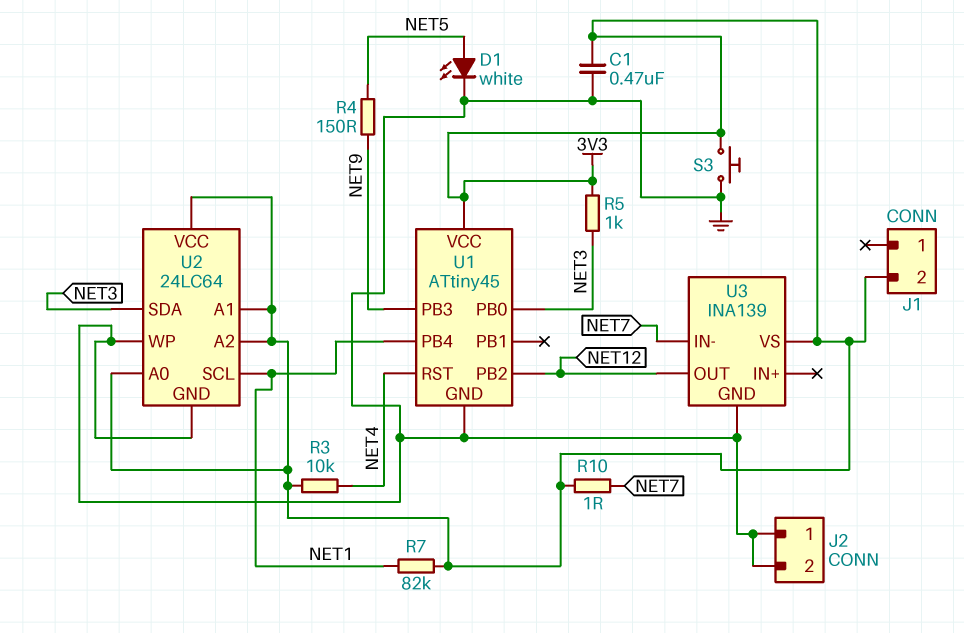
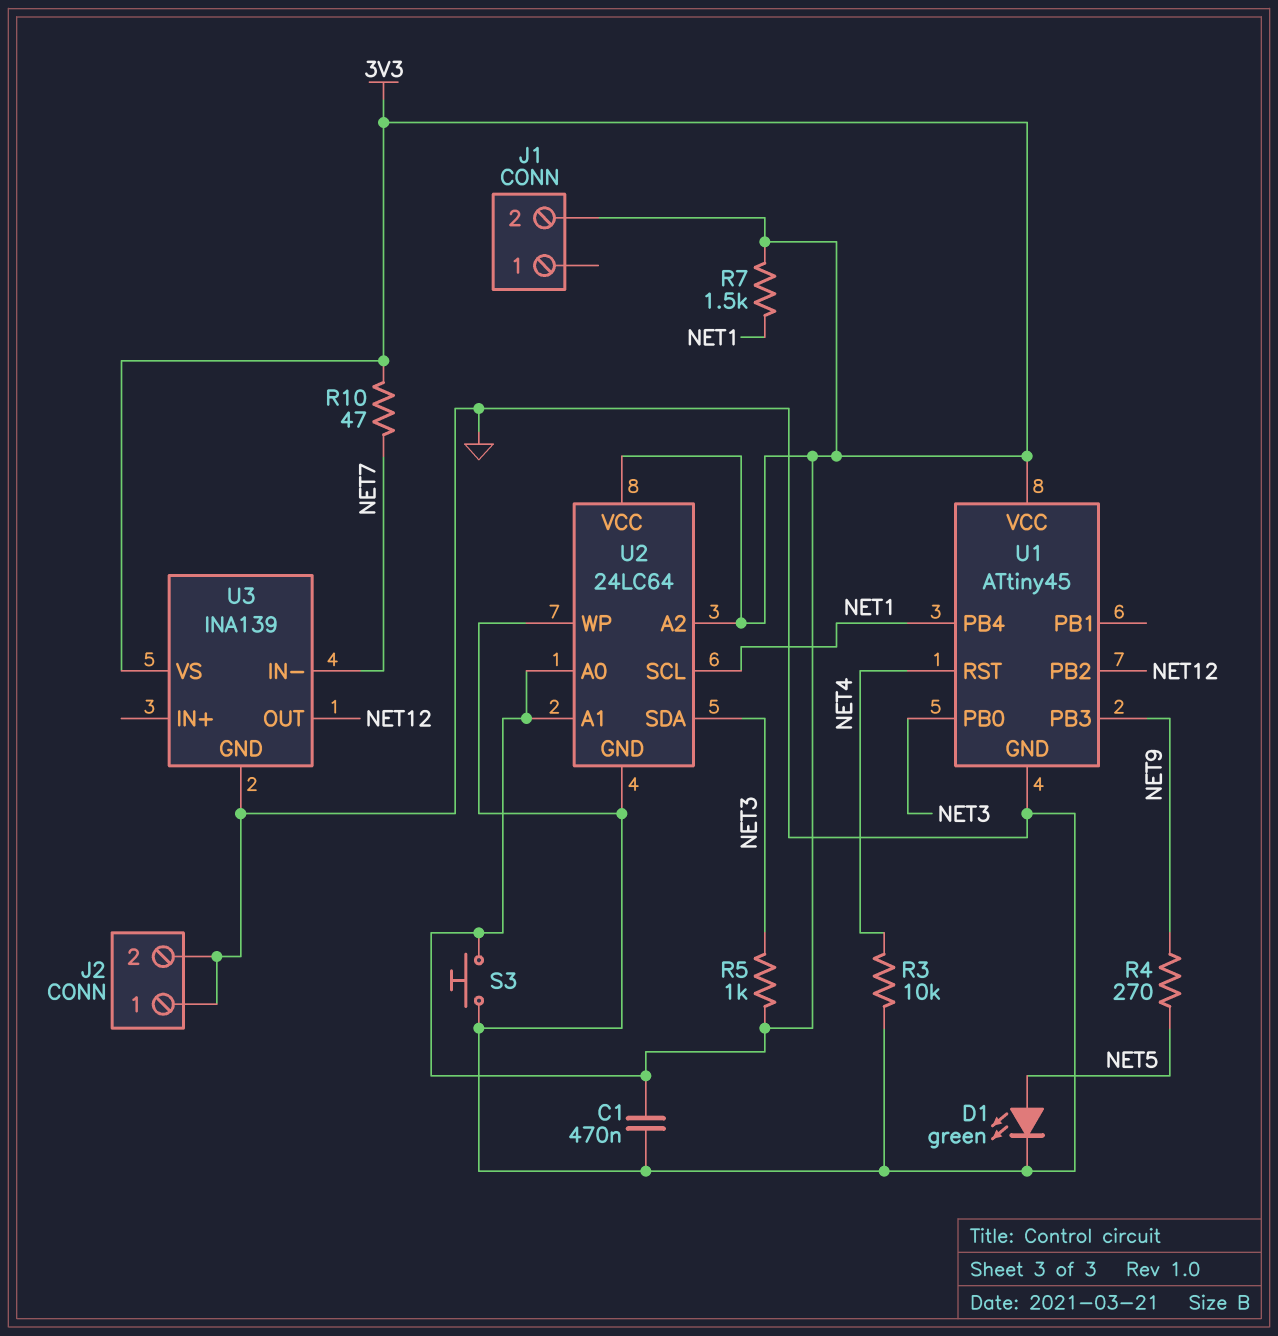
D1: LED white (A NET5, K GND) -> LED green (A NET5, K GND)
R3: 10k (3V3, NET4) -> 10k (GND, NET4)
R4: 150 (NET5, NET9) -> 270 (NET5, NET9)
R7: 82k (3V3, NET1) -> 1.5k (3V3, NET1)
R10: 1 (3V3, NET7) -> 47 (3V3, NET7)

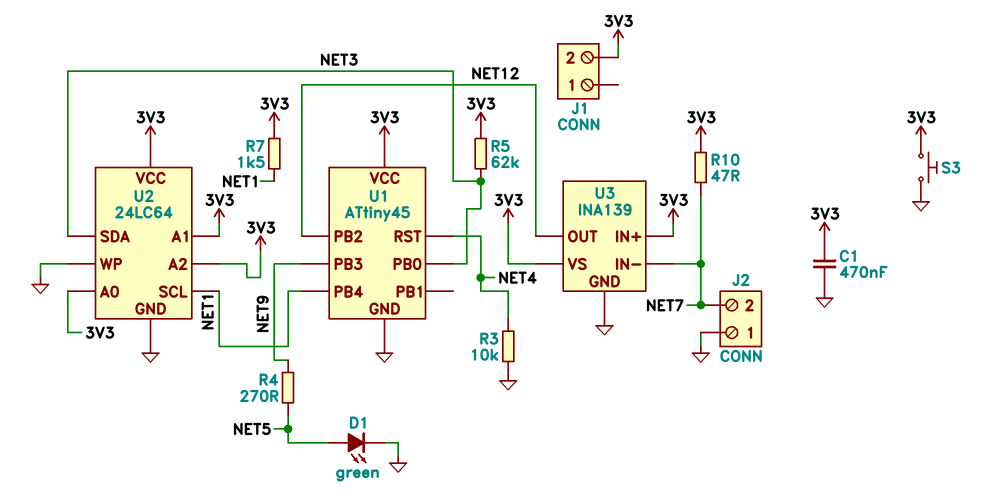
J2 pin 2: GND -> NET7
R5: 1k (3V3, NET3) -> 62k (3V3, NET3)
U3 pin IN+: none -> 3V3

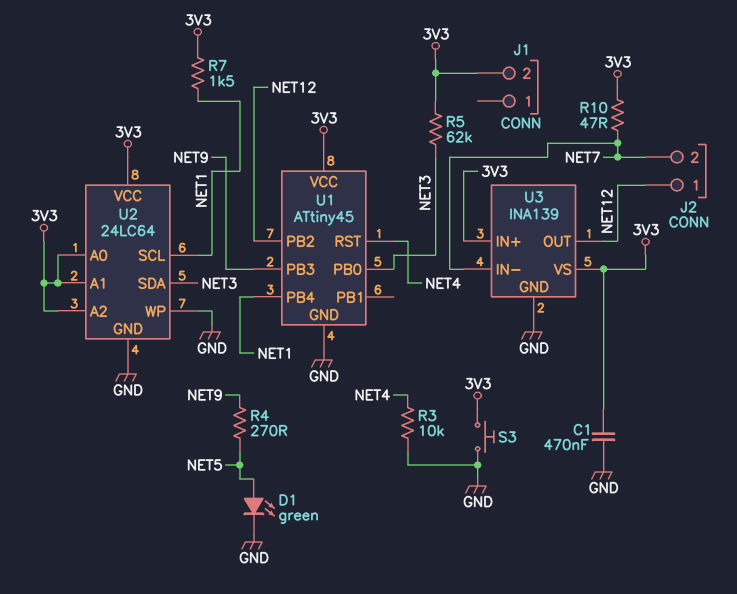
J2 pin 1: GND -> NET12

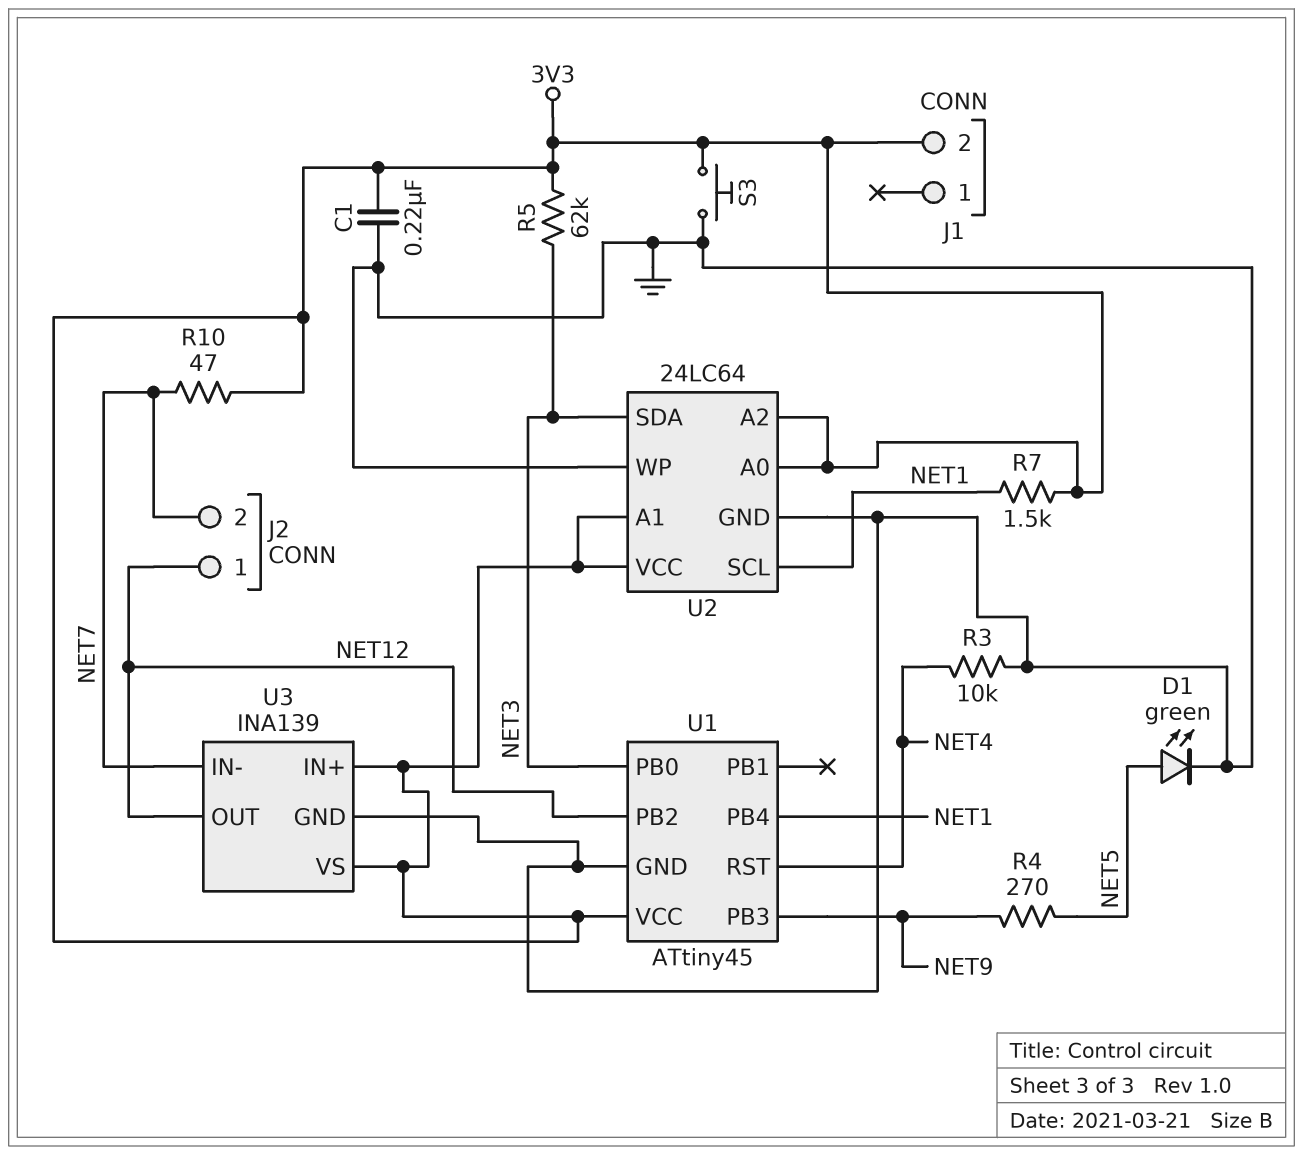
C1: 470nF (3V3, GND) -> 220nF (3V3, GND)

